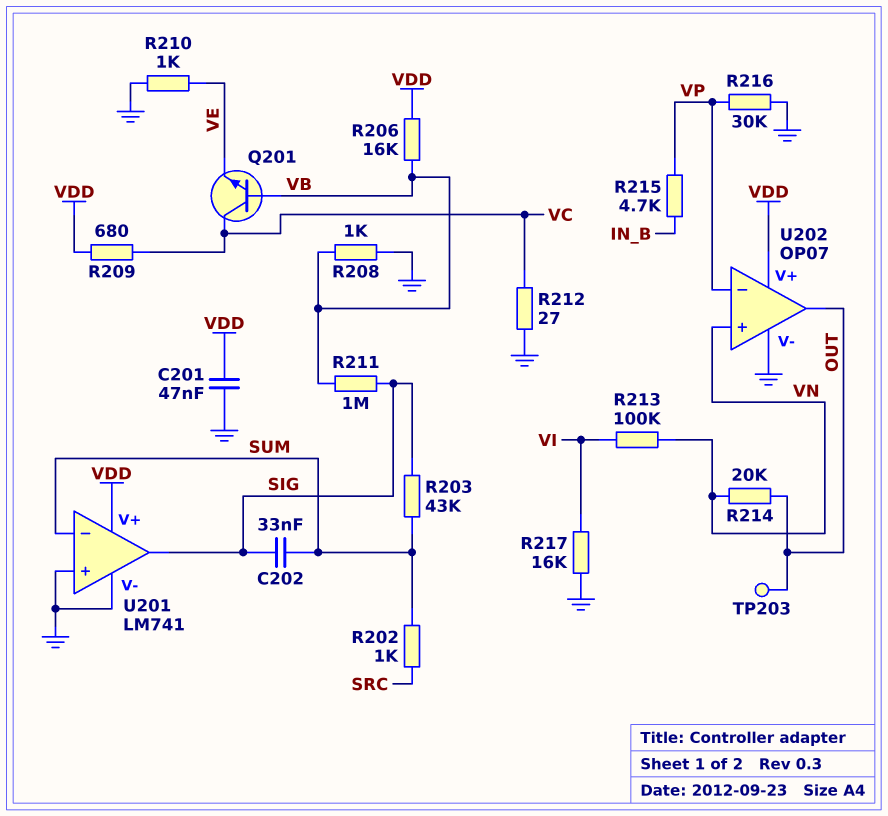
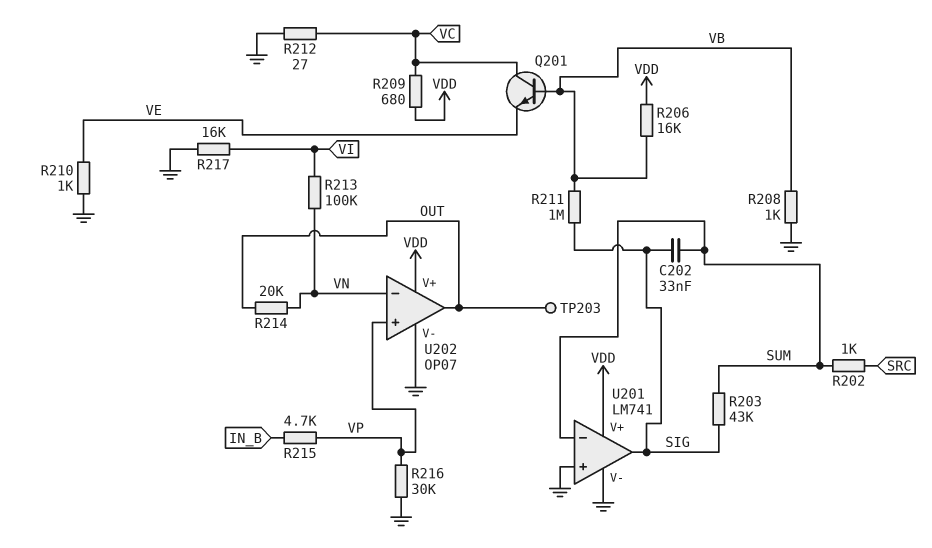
C201: 47nF (GND, VDD) -> none
U202 pin in+: VN -> VP
U202 pin in-: VP -> VN

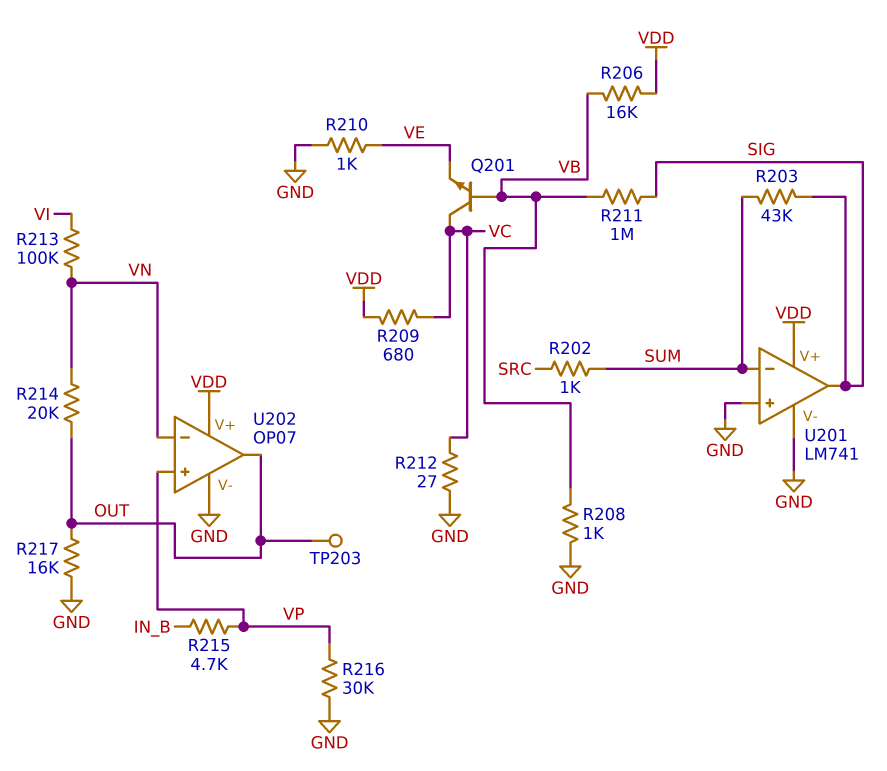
C202: 33nF (SIG, SUM) -> none
R217: 16k (GND, VI) -> 16k (GND, OUT)

